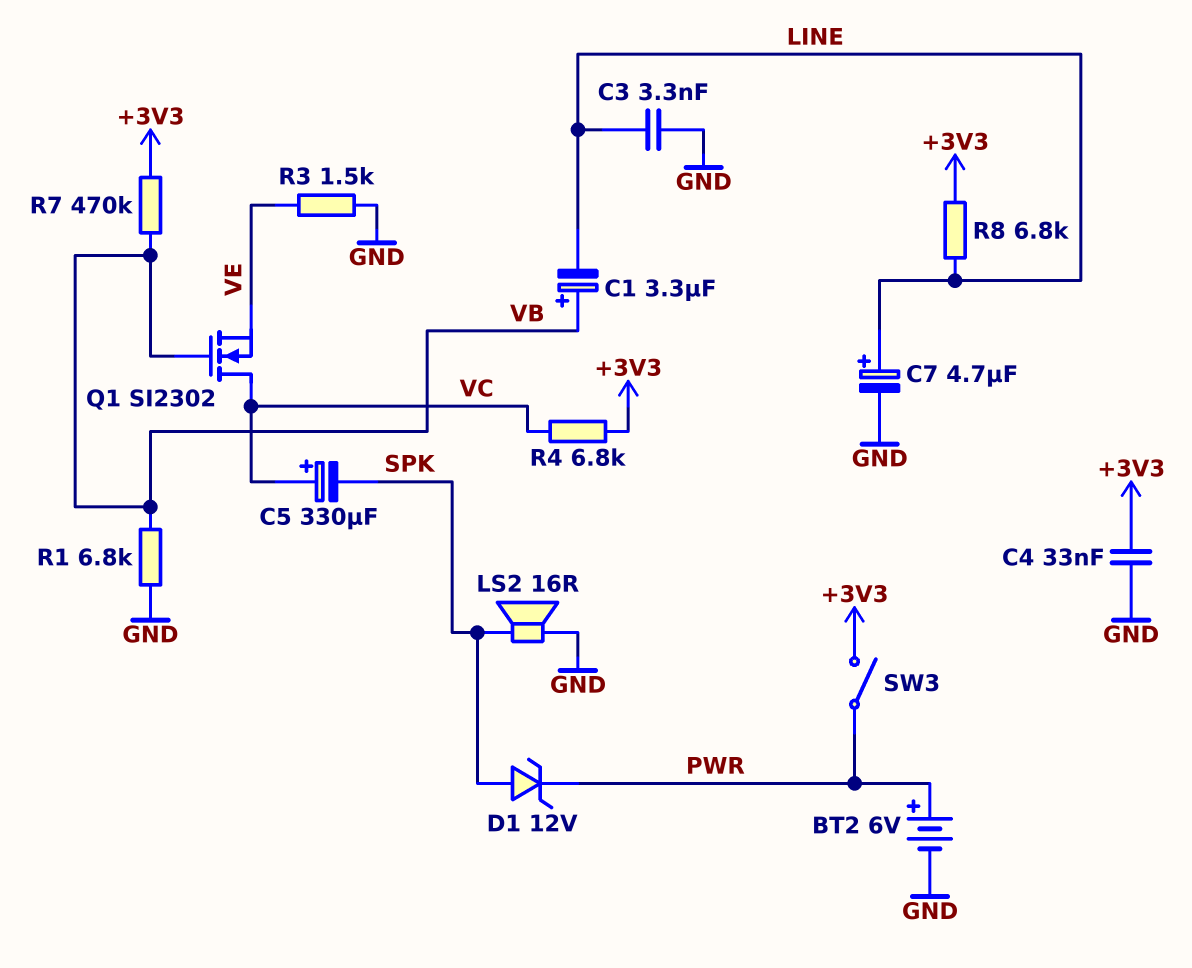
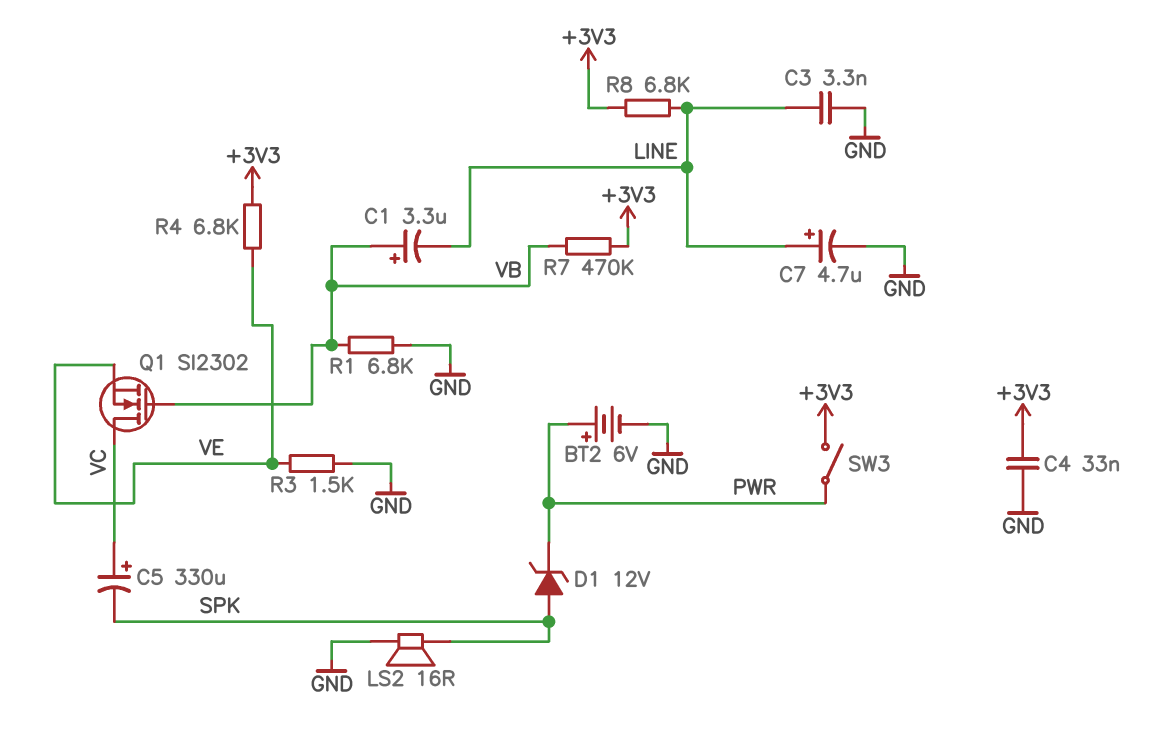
R4: 6.8k (+3V3, VC) -> 6.8k (+3V3, VE)

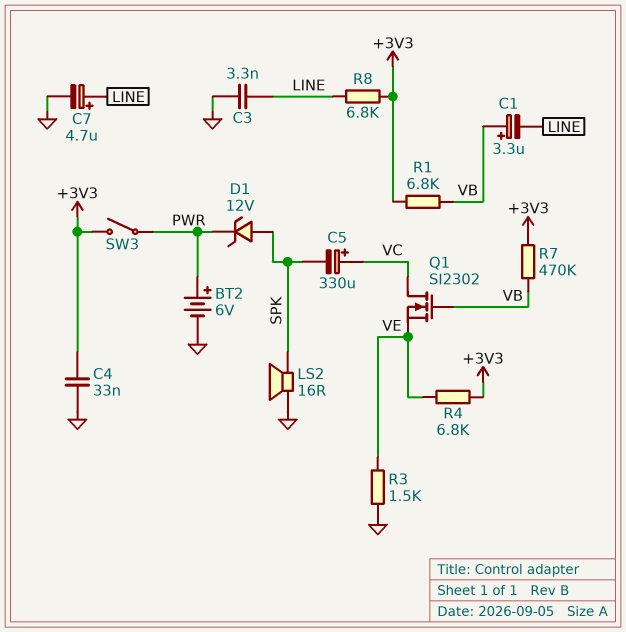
R1: 6.8k (GND, VB) -> 6.8k (+3V3, VB)

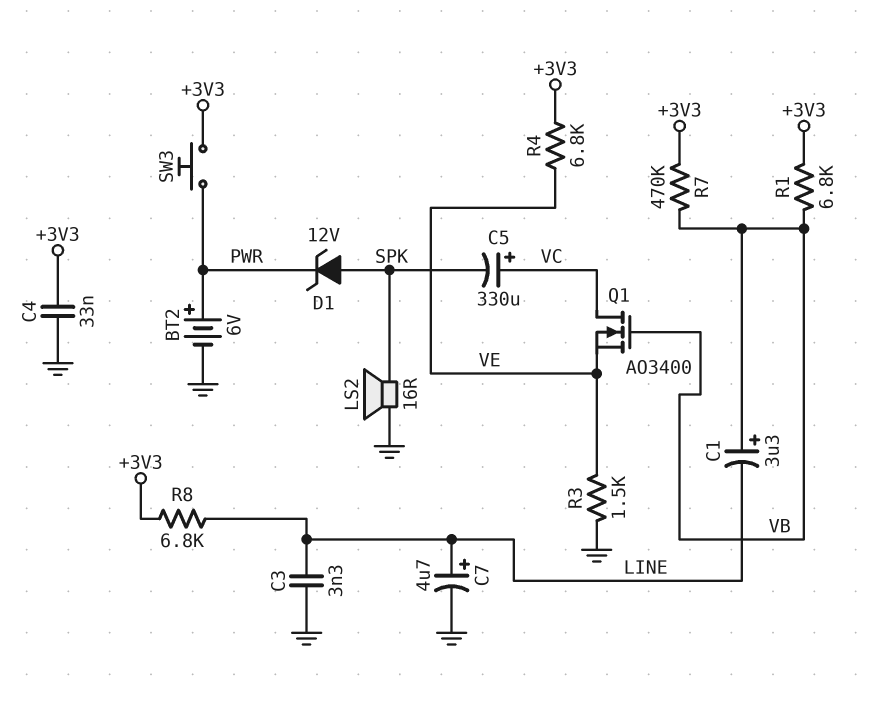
Q1: NMOS SI2302 (G VB, D VC, S VE) -> NMOS AO3400 (G VB, D VC, S VE)
SW3: switch (+3V3, PWR) -> button (+3V3, PWR)

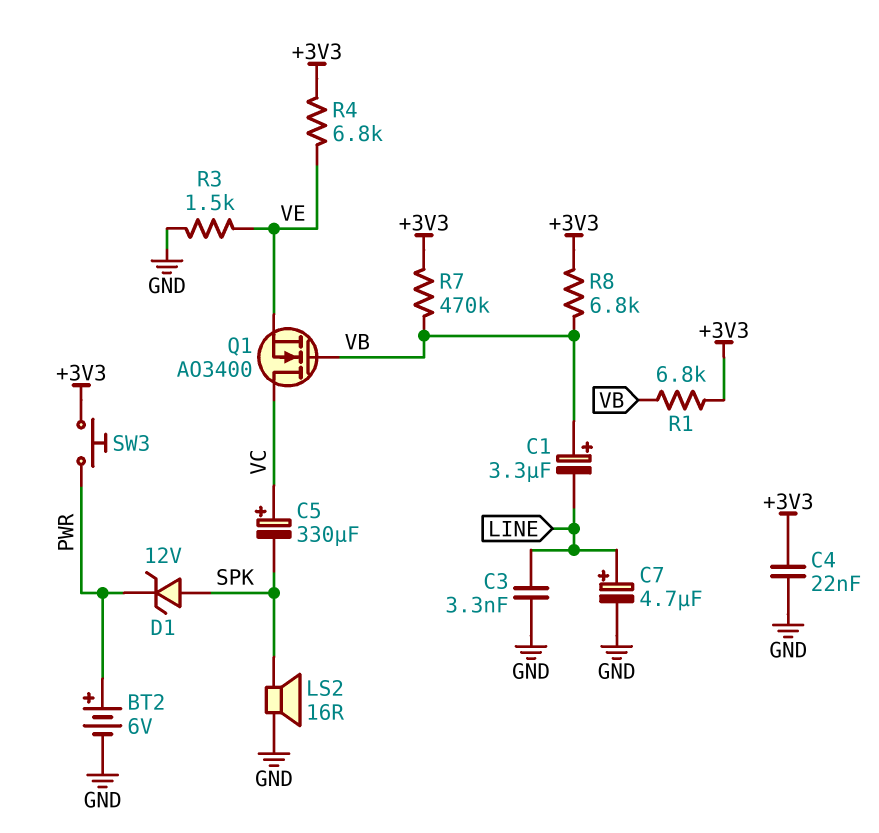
C4: 33nF (+3V3, GND) -> 22nF (+3V3, GND)
R8: 6.8k (+3V3, LINE) -> 6.8k (+3V3, VB)

